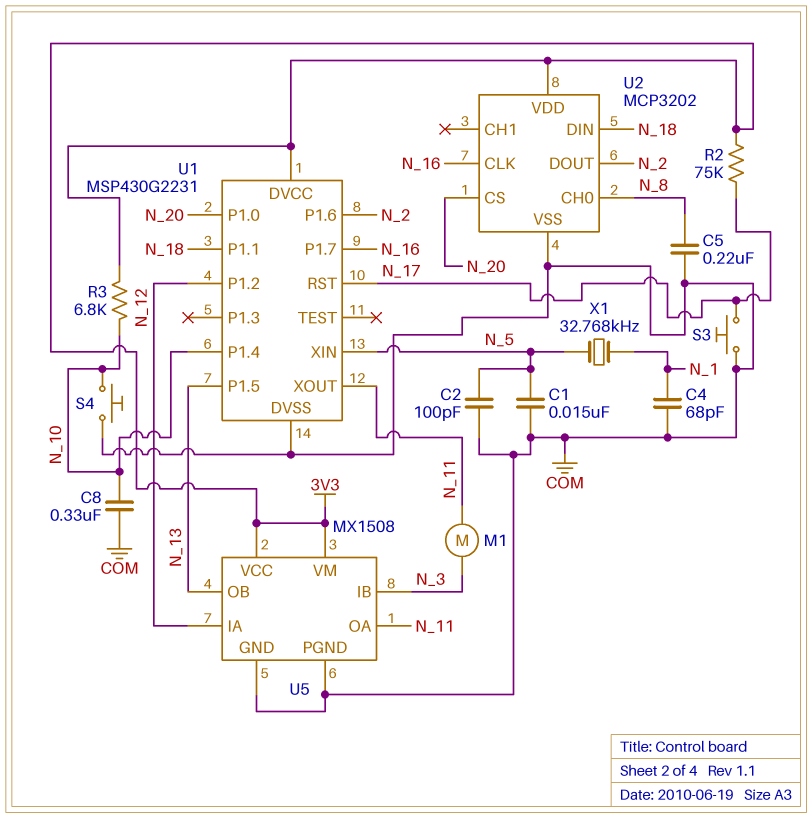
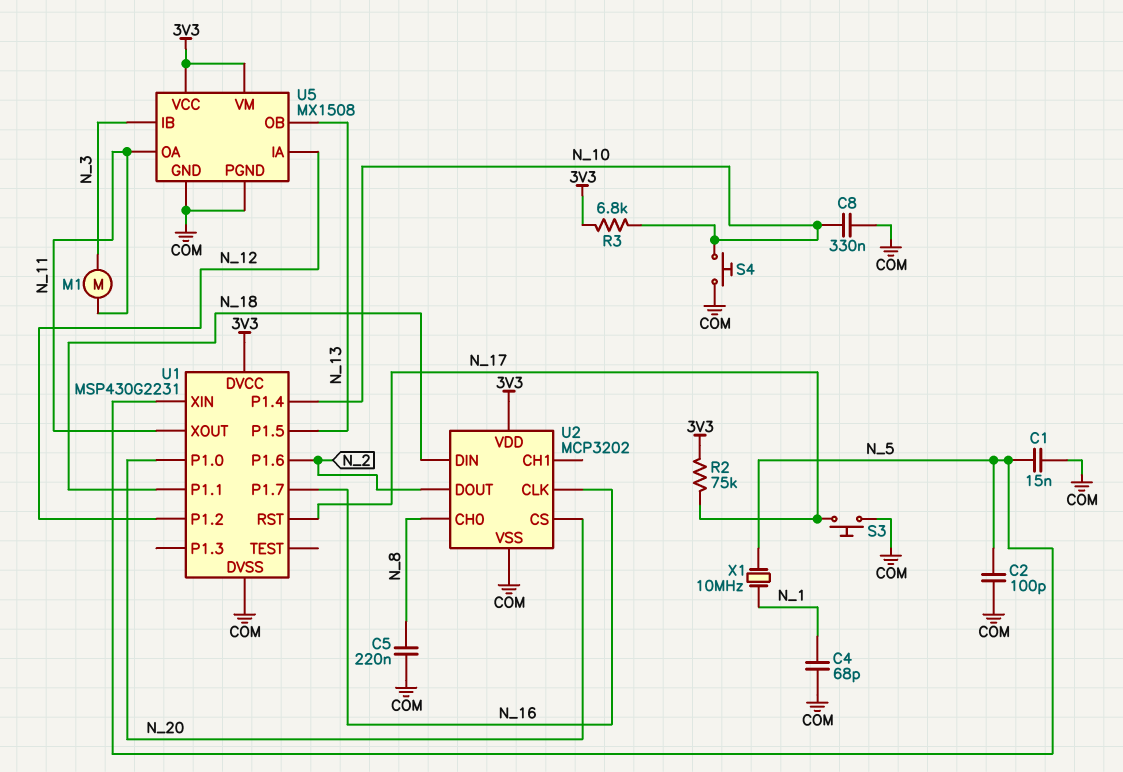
X1: 32.768kHz (N_1, N_5) -> 10MHz (N_1, N_5)

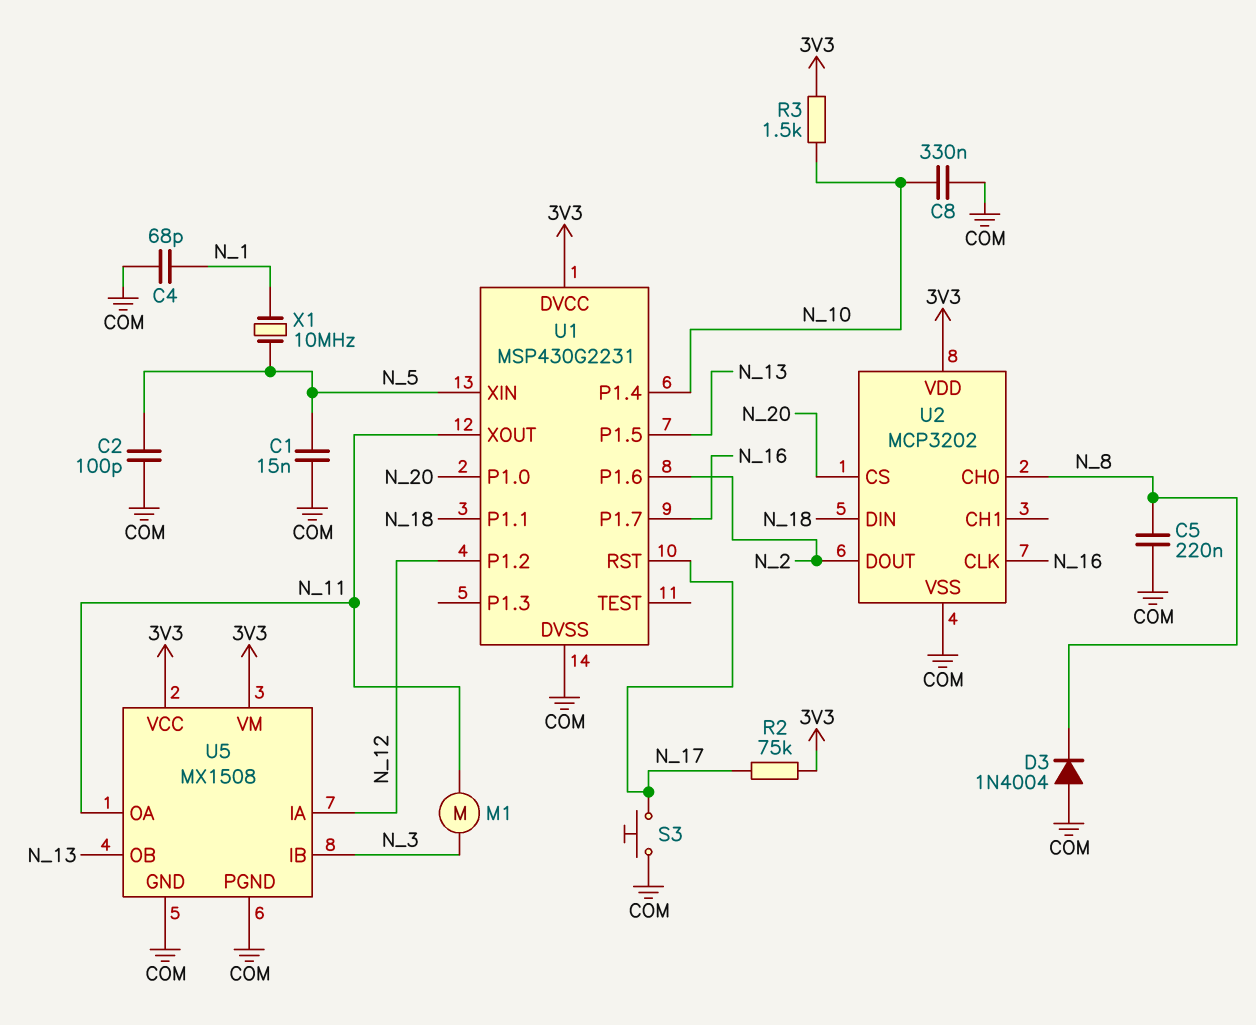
D3: none -> diode 1N4004 (A COM, K N_8)
R3: 6.8k (3V3, N_10) -> 1.5k (3V3, N_10)
S4: button (COM, N_10) -> none

